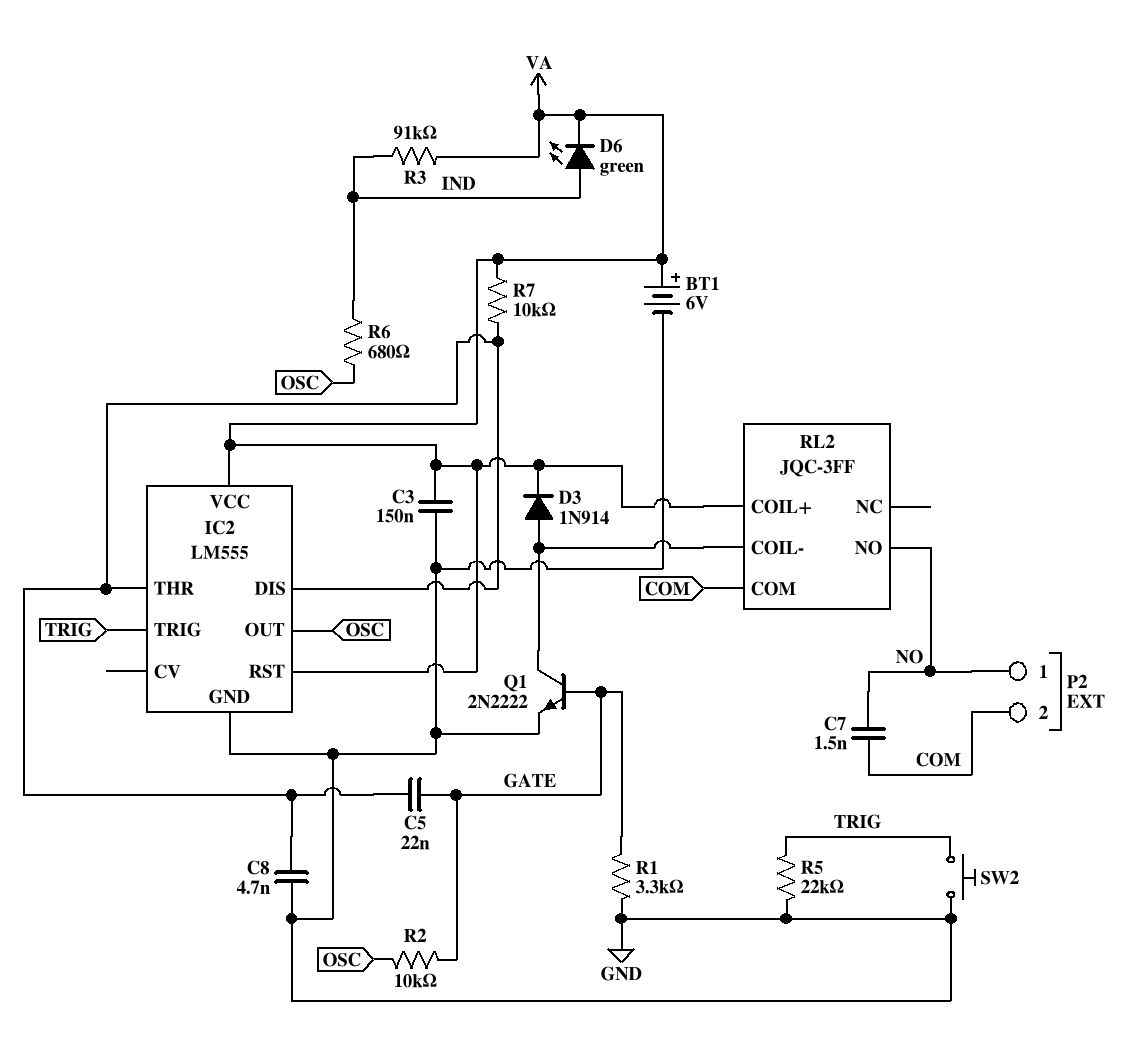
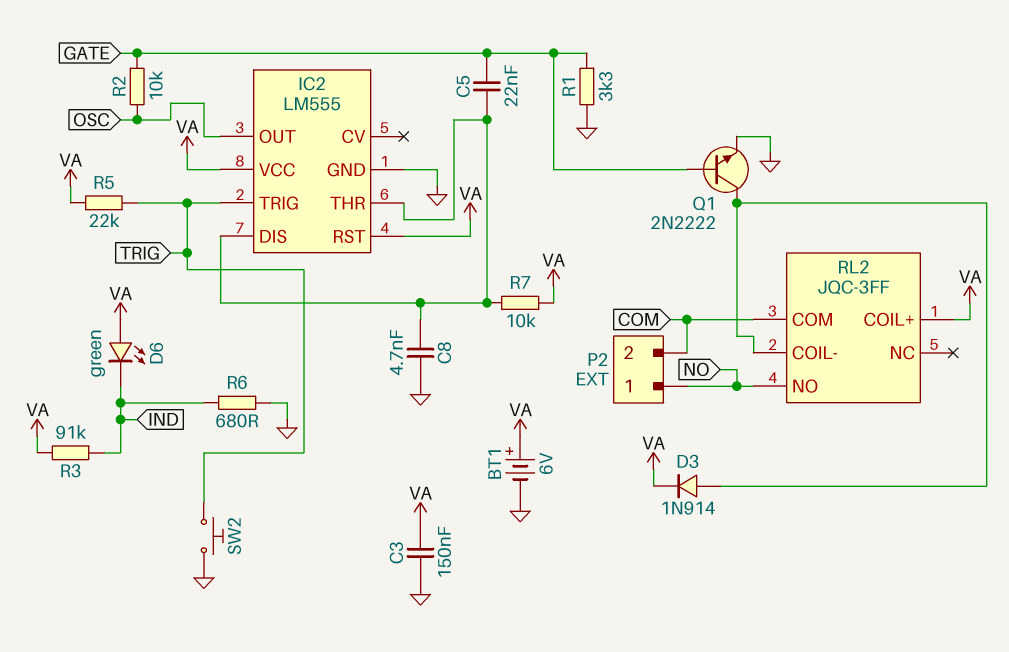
C7: 1.5nF (COM, NO) -> none
D6: LED green (A IND, K VA) -> LED green (A VA, K IND)
R5: 22k (GND, TRIG) -> 22k (TRIG, VA)
R6: 680 (IND, OSC) -> 680 (GND, IND)

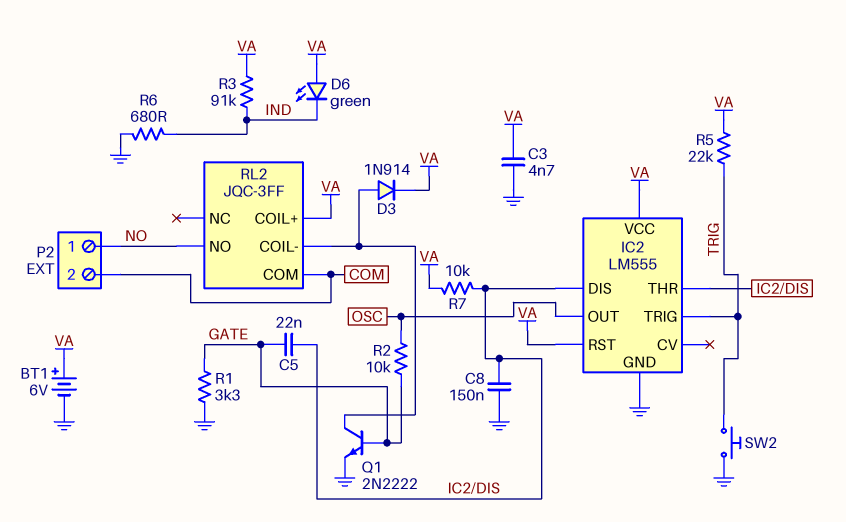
C3: 150nF (GND, VA) -> 4.7nF (GND, VA)
C8: 4.7nF (GND, IC2/DIS) -> 150nF (GND, IC2/DIS)

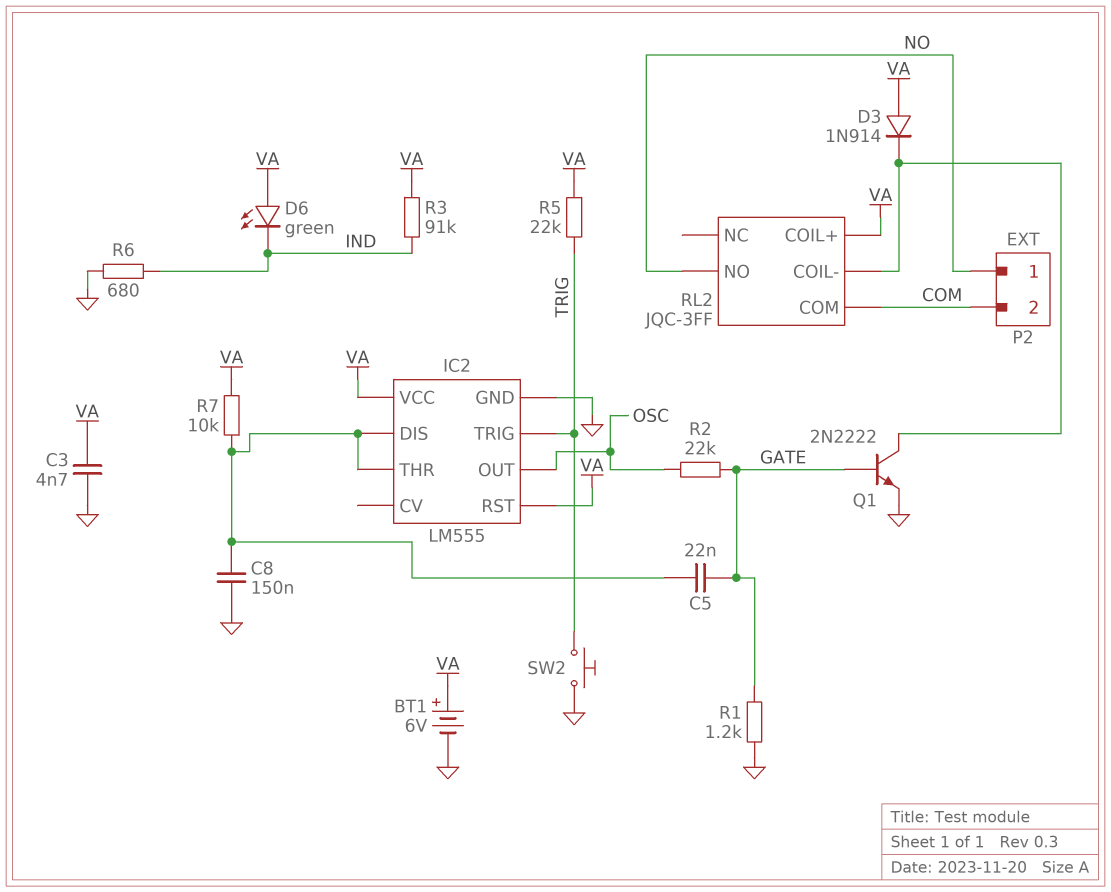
D3: diode 1N914 (A RL2/COIL-, K VA) -> diode 1N914 (A VA, K RL2/COIL-)
R1: 3.3k (GATE, GND) -> 1.2k (GATE, GND)
R2: 10k (GATE, OSC) -> 22k (GATE, OSC)

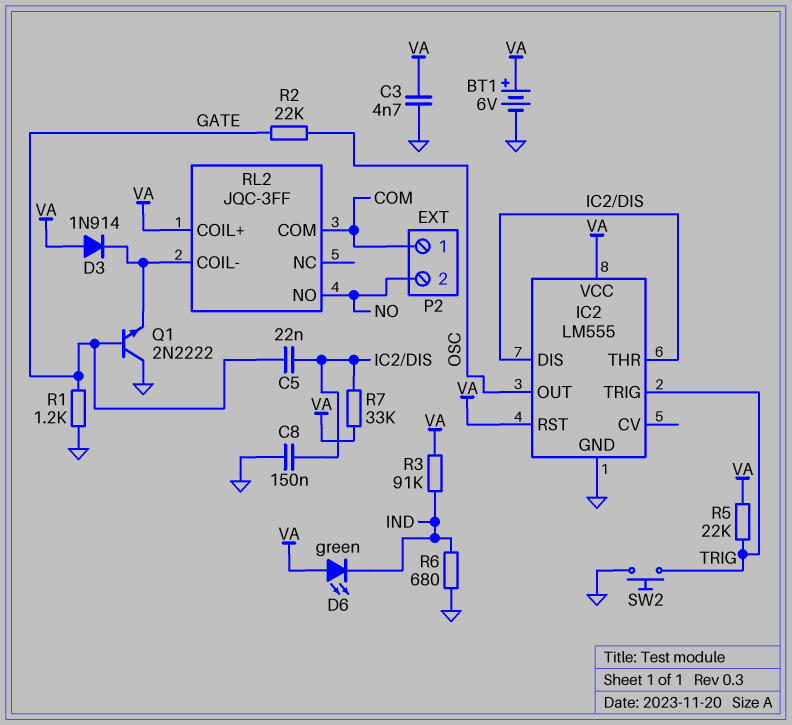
P2 pin 1: NO -> COM
P2 pin 2: COM -> NO
Q1: NPN 2N2222 (B GATE, C RL2/COIL-, E GND) -> NPN 2N2222 (B GATE, C GND, E RL2/COIL-)
R7: 10k (IC2/DIS, VA) -> 33k (IC2/DIS, VA)

